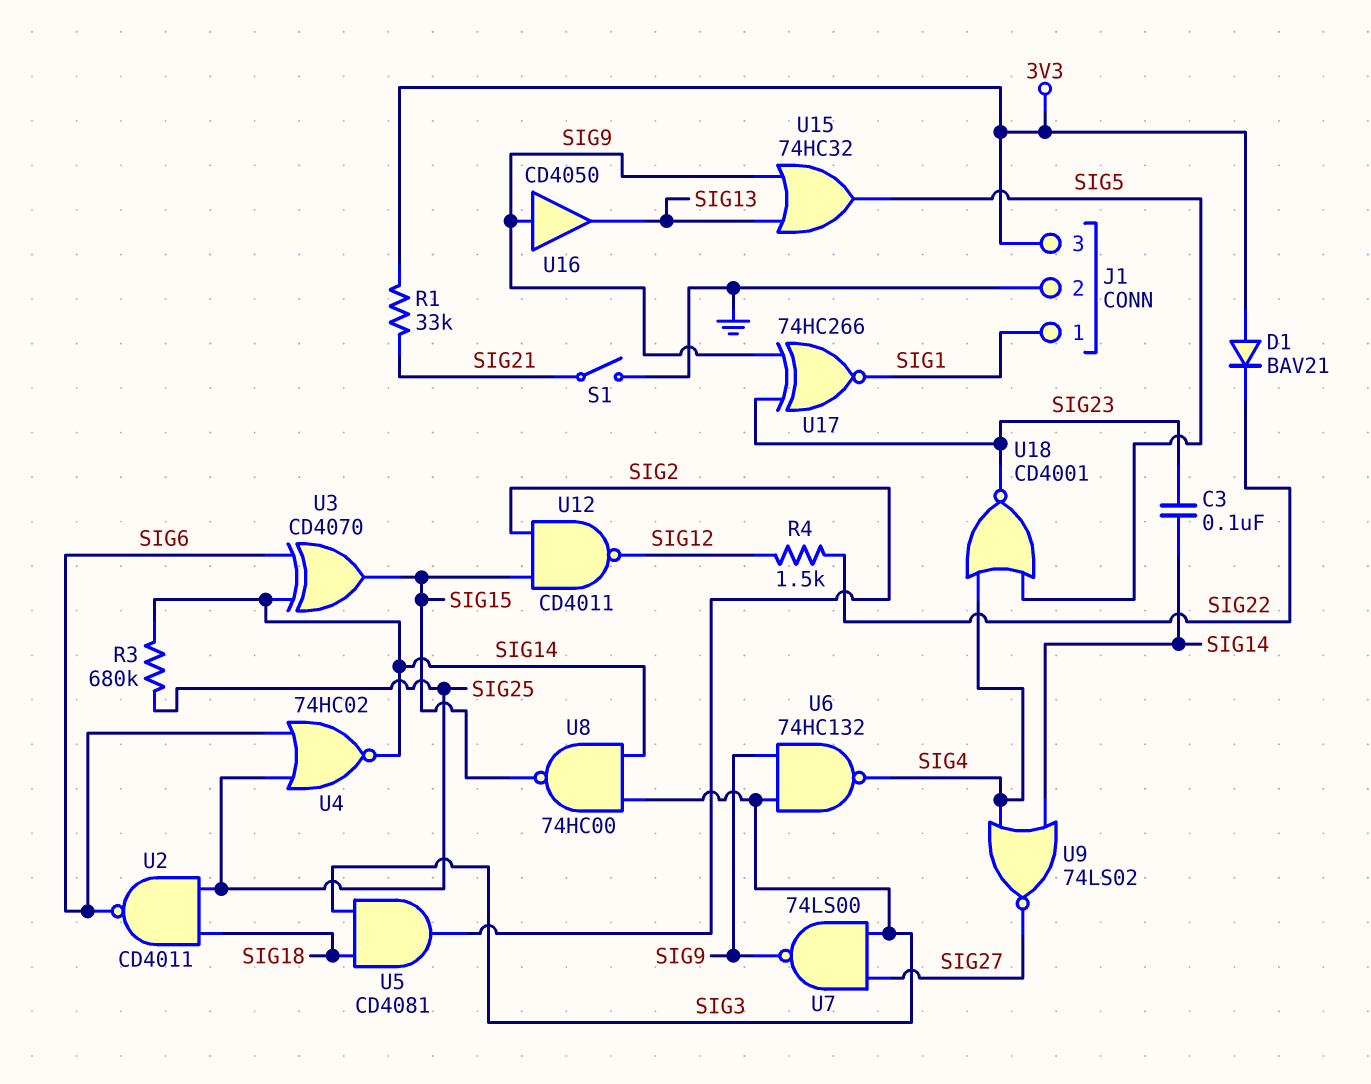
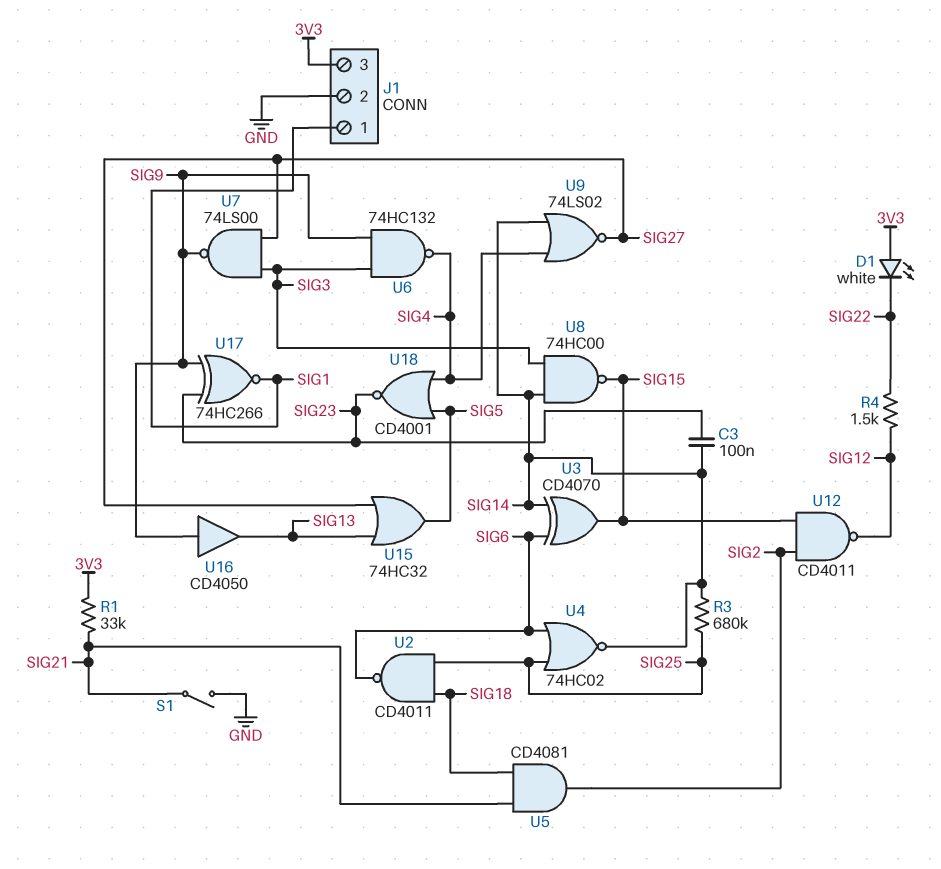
D1: diode BAV21 (A 3V3, K SIG22) -> LED white (A 3V3, K SIG22)
U5: AND CD4081 (in SIG3, in SIG18, out SIG2) -> AND CD4081 (in SIG18, in SIG21, out SIG2)
U15: OR 74HC32 (in SIG9, in SIG13, out SIG5) -> OR 74HC32 (in SIG13, in SIG27, out SIG5)

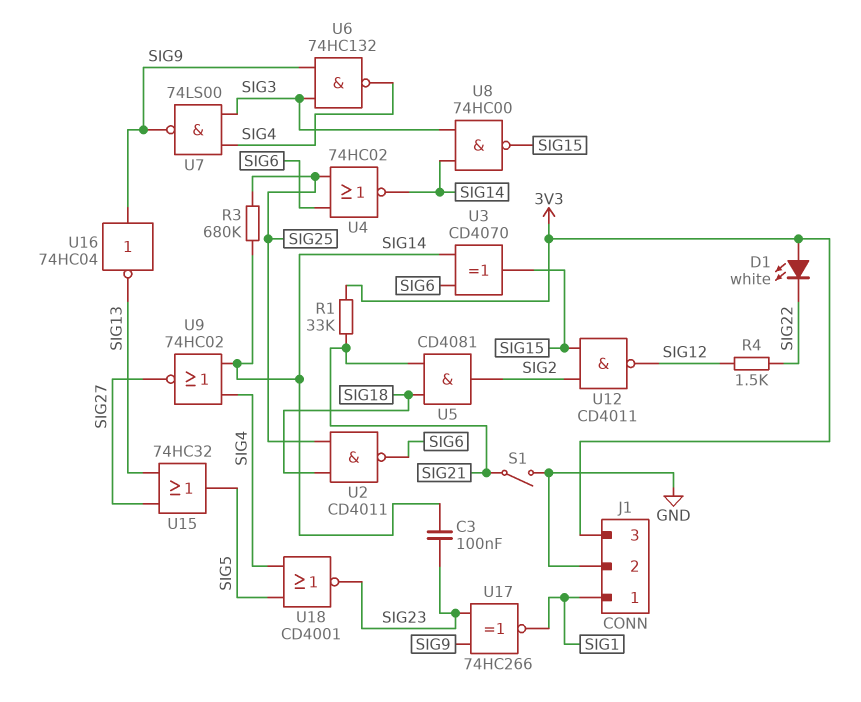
U7: NAND 74LS00 (in SIG3, in SIG27, out SIG9) -> NAND 74LS00 (in SIG3, in SIG4, out SIG9)
U9: NOR 74LS02 (in SIG4, in SIG14, out SIG27) -> NOR 74HC02 (in SIG4, in SIG14, out SIG27)
U16: buffer CD4050 (in SIG9, out SIG13) -> NOT 74HC04 (in SIG9, out SIG13)

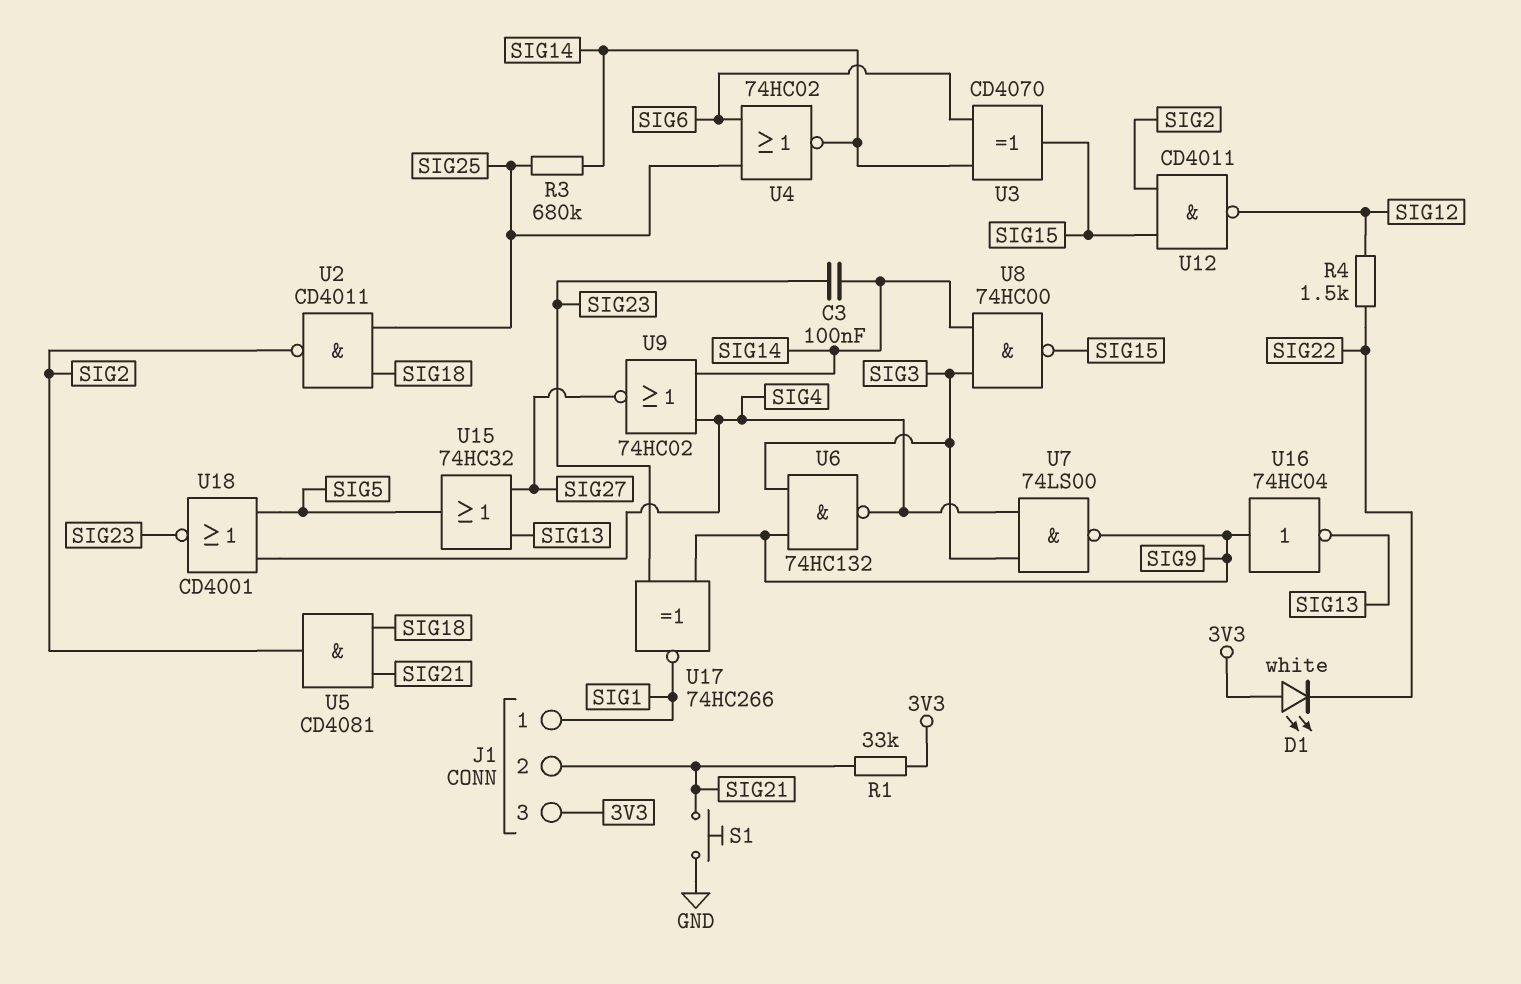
J1 pin 2: GND -> SIG21
S1: switch (GND, SIG21) -> button (GND, SIG21)
U2: NAND CD4011 (in SIG18, in SIG25, out SIG6) -> NAND CD4011 (in SIG18, in SIG25, out SIG2)

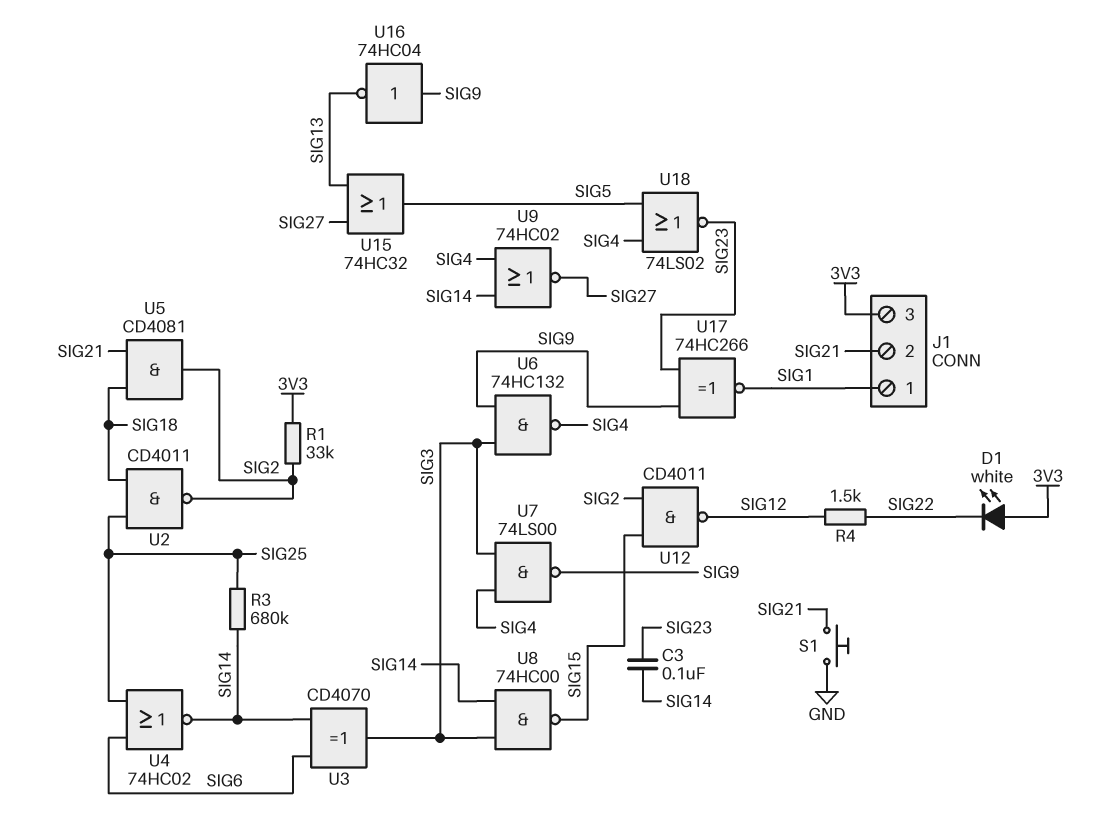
R1: 33k (3V3, SIG21) -> 33k (3V3, SIG2)
U3: XOR CD4070 (in SIG6, in SIG14, out SIG15) -> XOR CD4070 (in SIG6, in SIG14, out SIG3)
U18: NOR CD4001 (in SIG4, in SIG5, out SIG23) -> NOR 74LS02 (in SIG4, in SIG5, out SIG23)

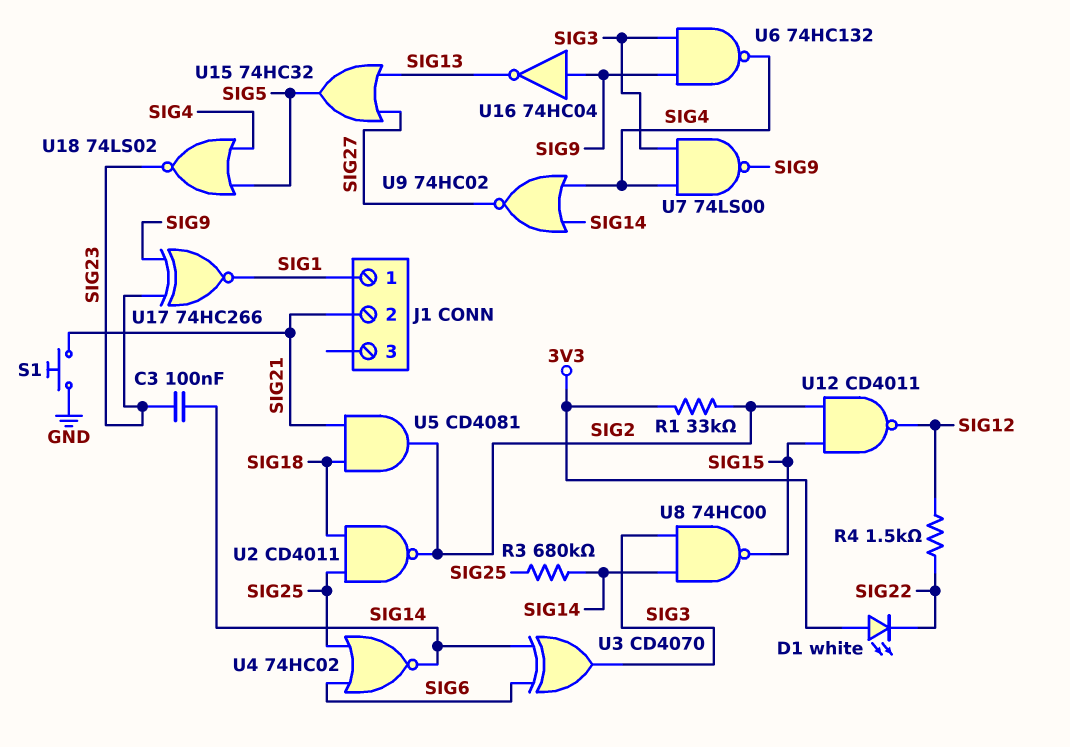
J1 pin 3: 3V3 -> none

